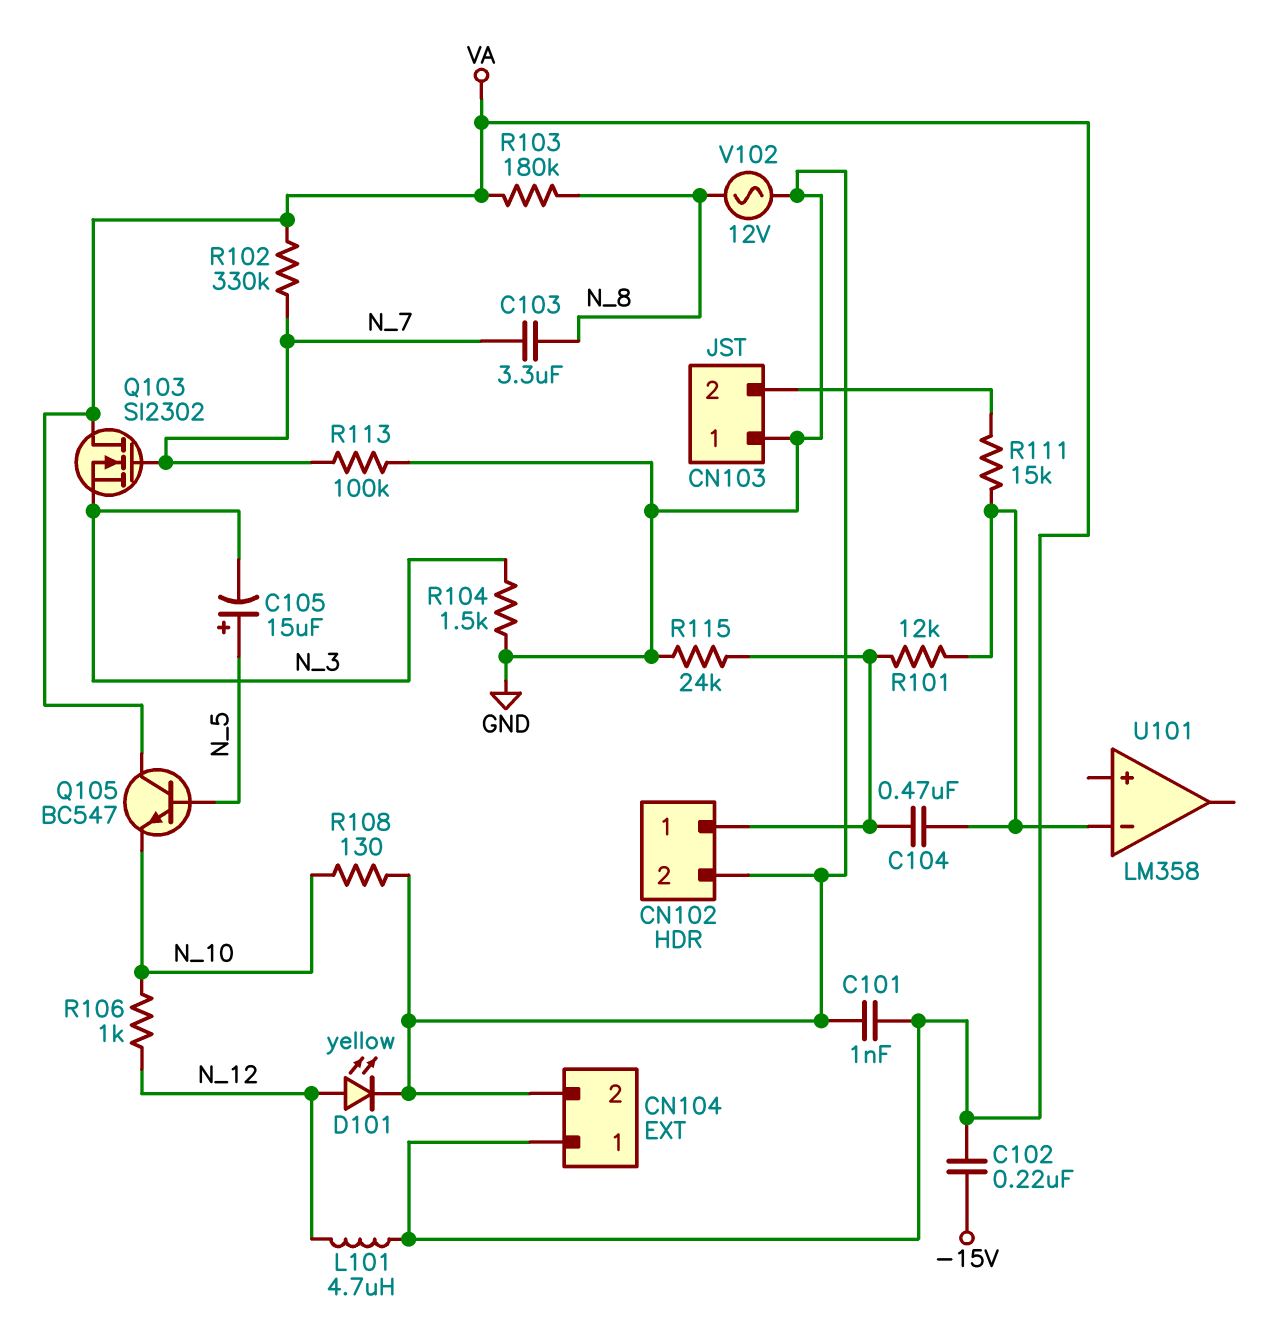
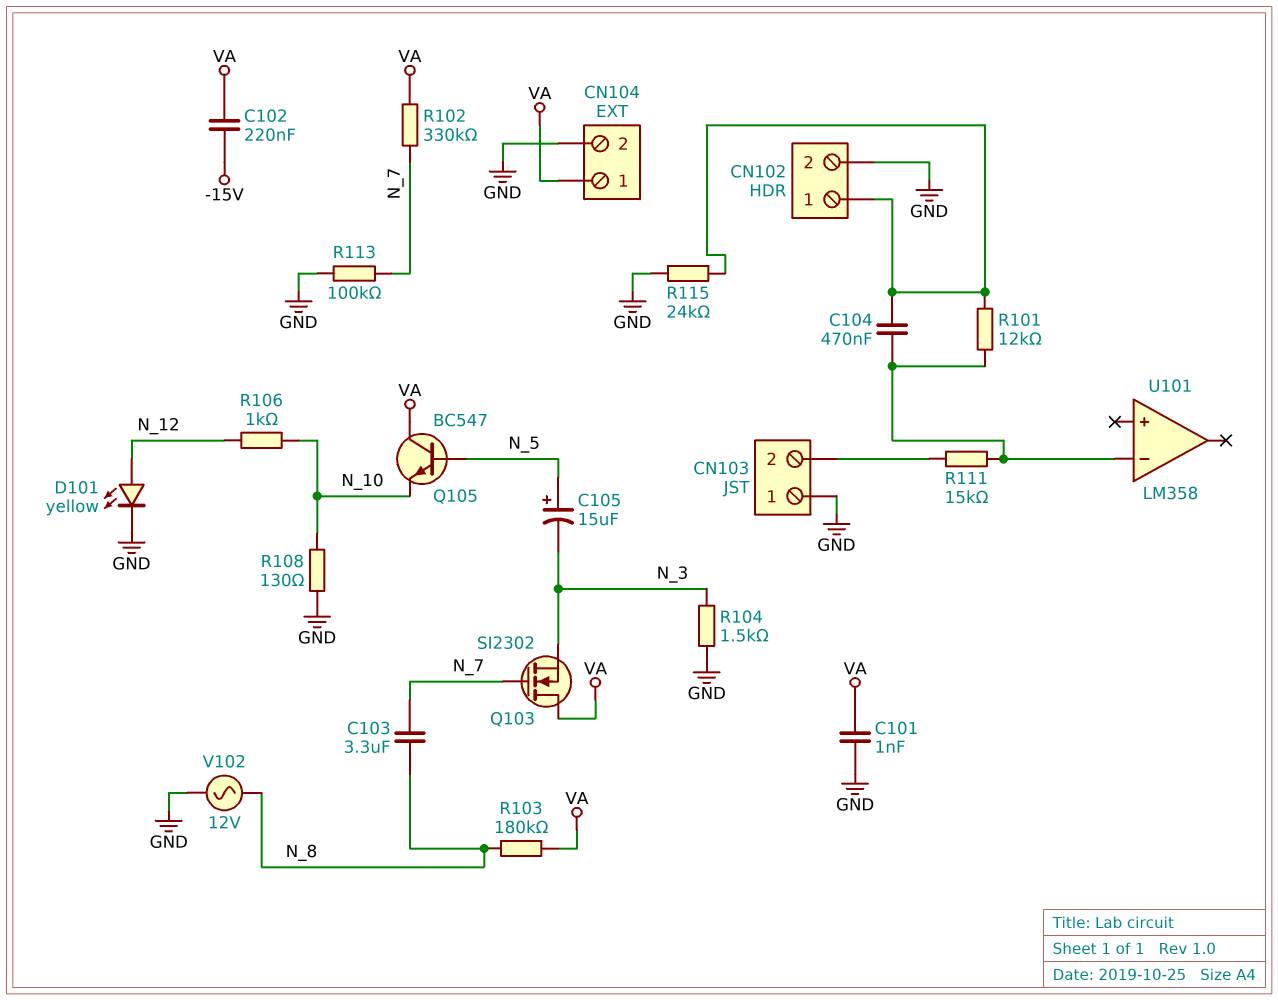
L101: 4.7uH (N_12, VA) -> none

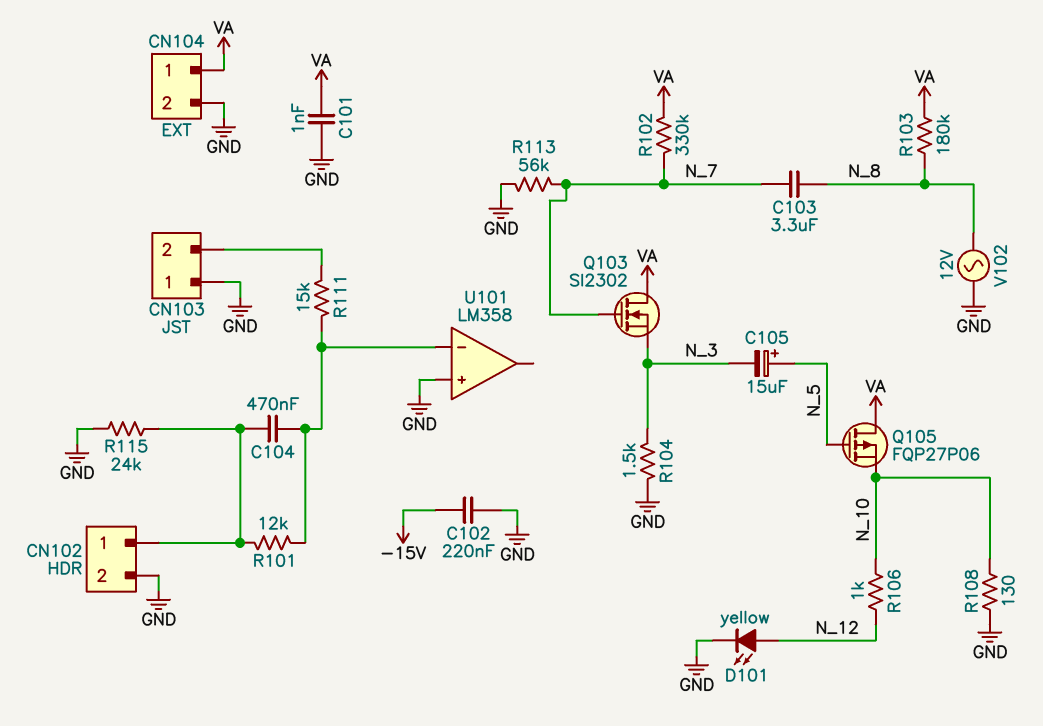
C102: 220nF (-15V, VA) -> 220nF (-15V, GND)
Q105: NPN BC547 (B N_5, C VA, E N_10) -> PMOS FQP27P06 (G N_5, D VA, S N_10)
R113: 100k (GND, N_7) -> 56k (GND, N_7)
U101 pin in+: none -> GND

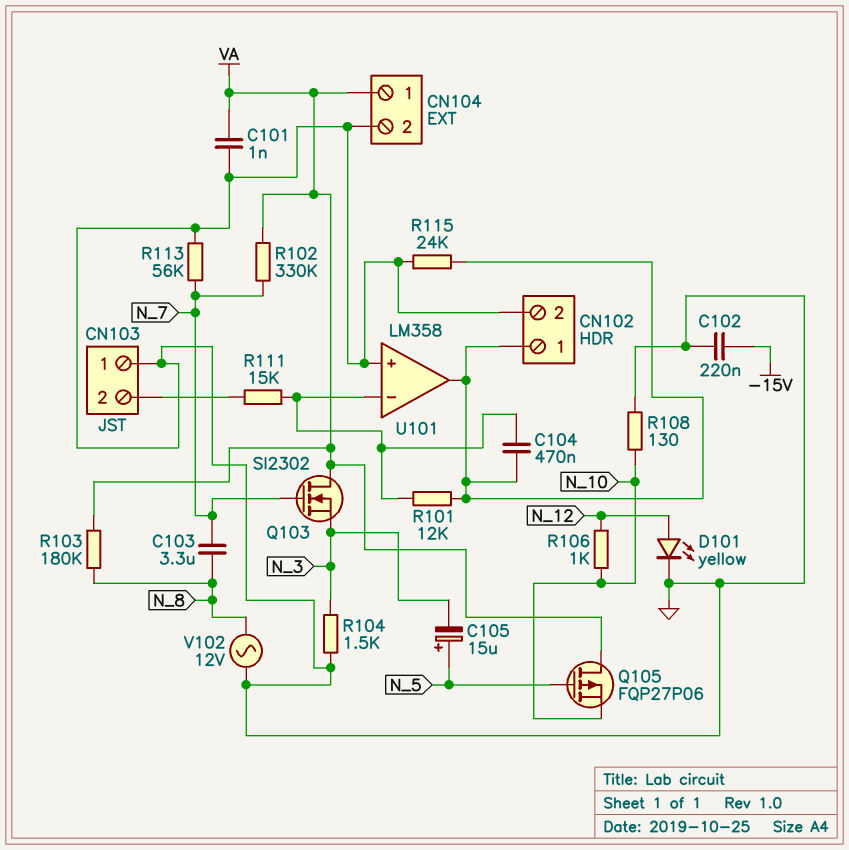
U101 pin out: none -> CN102/1

